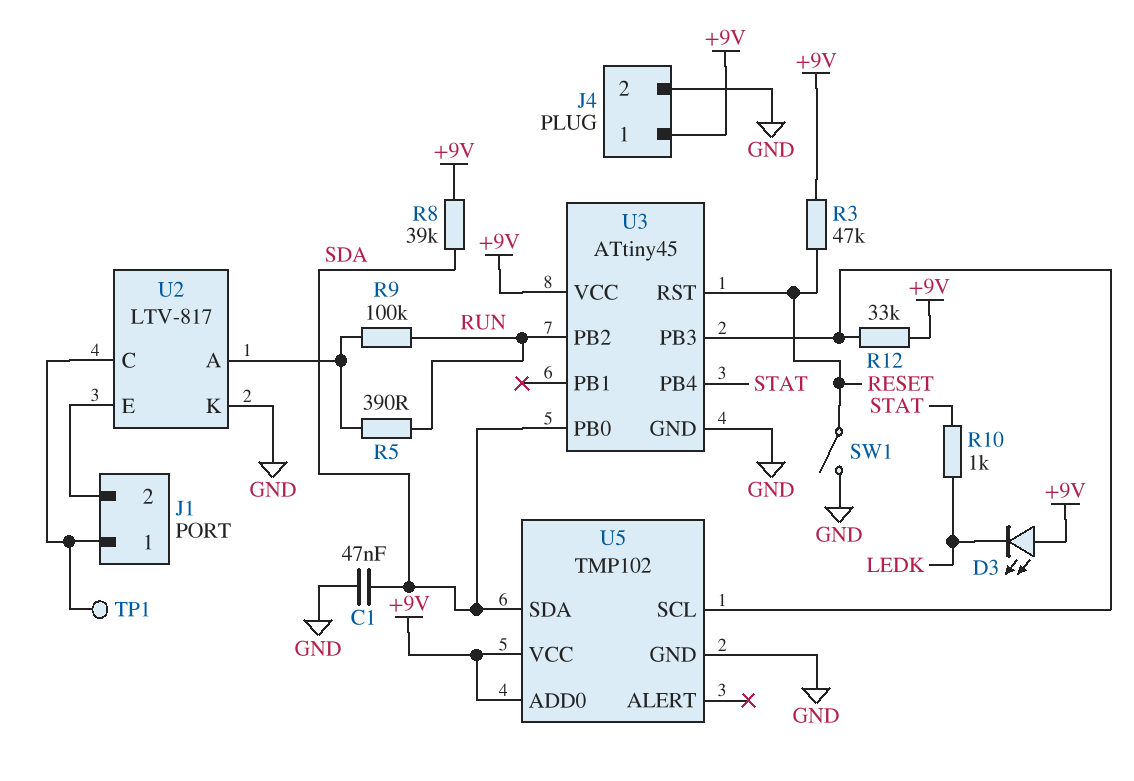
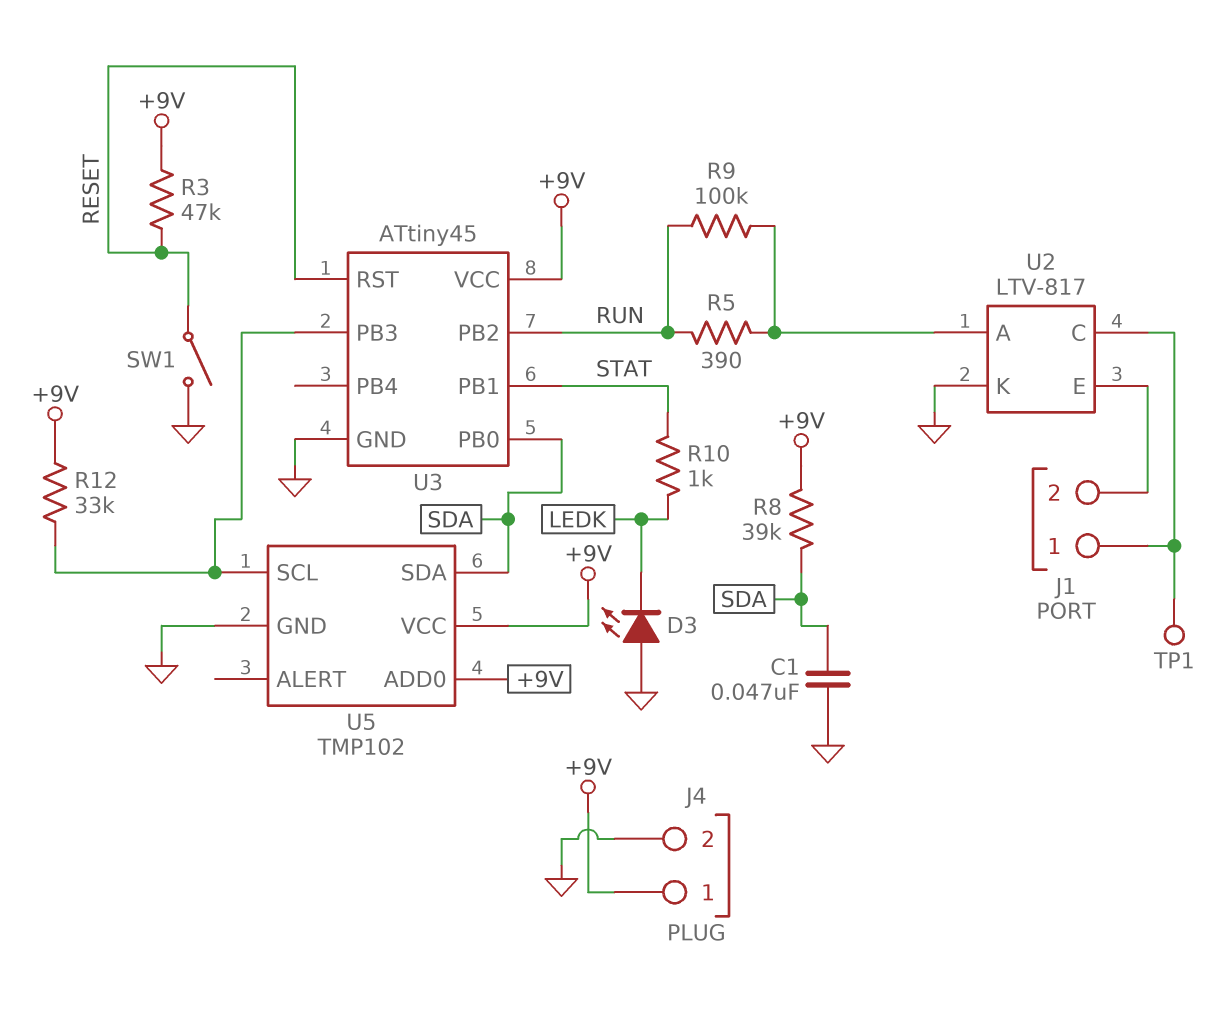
D3: LED (A +9V, K LEDK) -> LED (A GND, K LEDK)
U3 pin PB1: none -> STAT
U3 pin PB4: STAT -> none

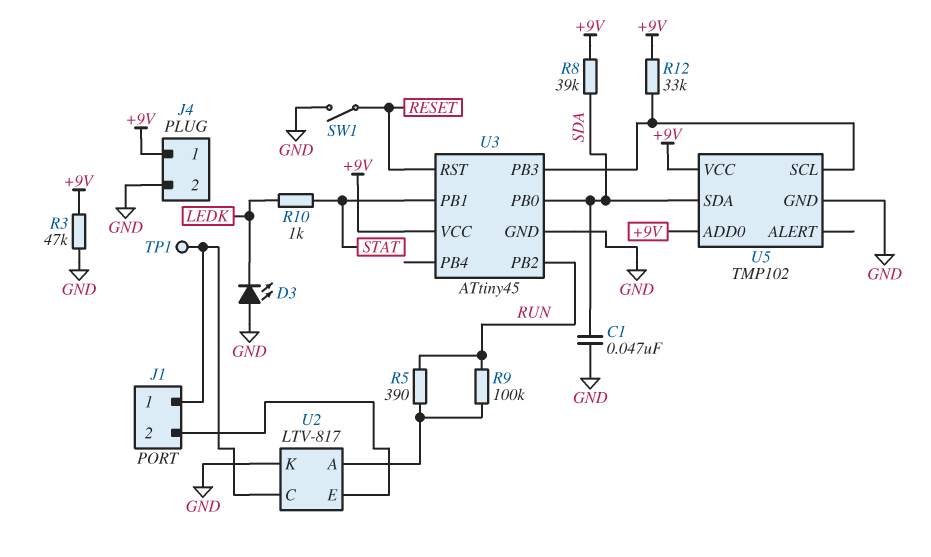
R3: 47k (+9V, RESET) -> 47k (+9V, GND)

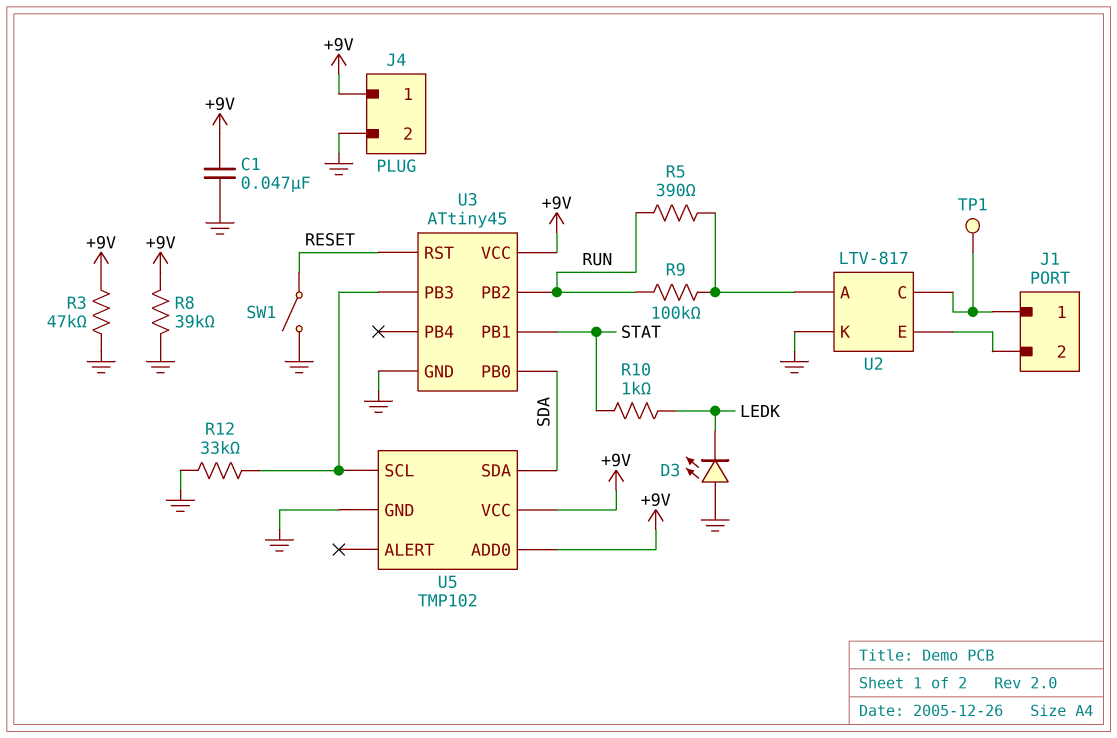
C1: 47nF (GND, SDA) -> 47nF (+9V, GND)
R8: 39k (+9V, SDA) -> 39k (+9V, GND)
R12: 33k (+9V, U3/PB3) -> 33k (GND, U3/PB3)

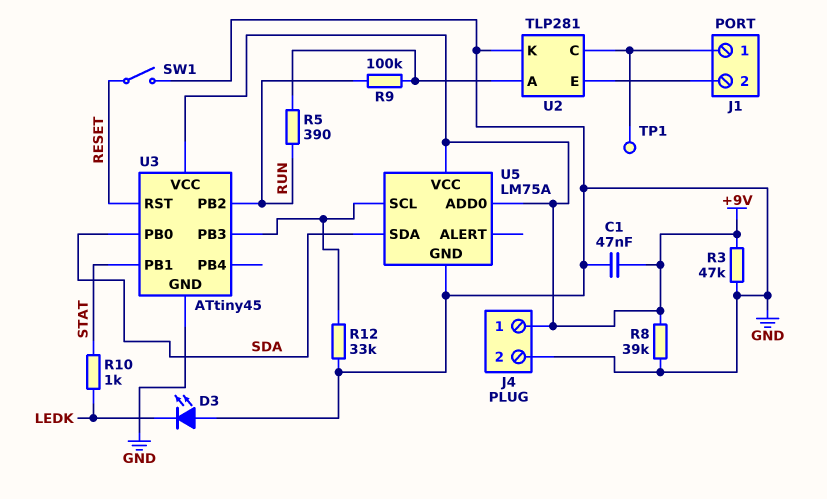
U2: LTV-817 -> TLP281
U5: TMP102 -> LM75A

